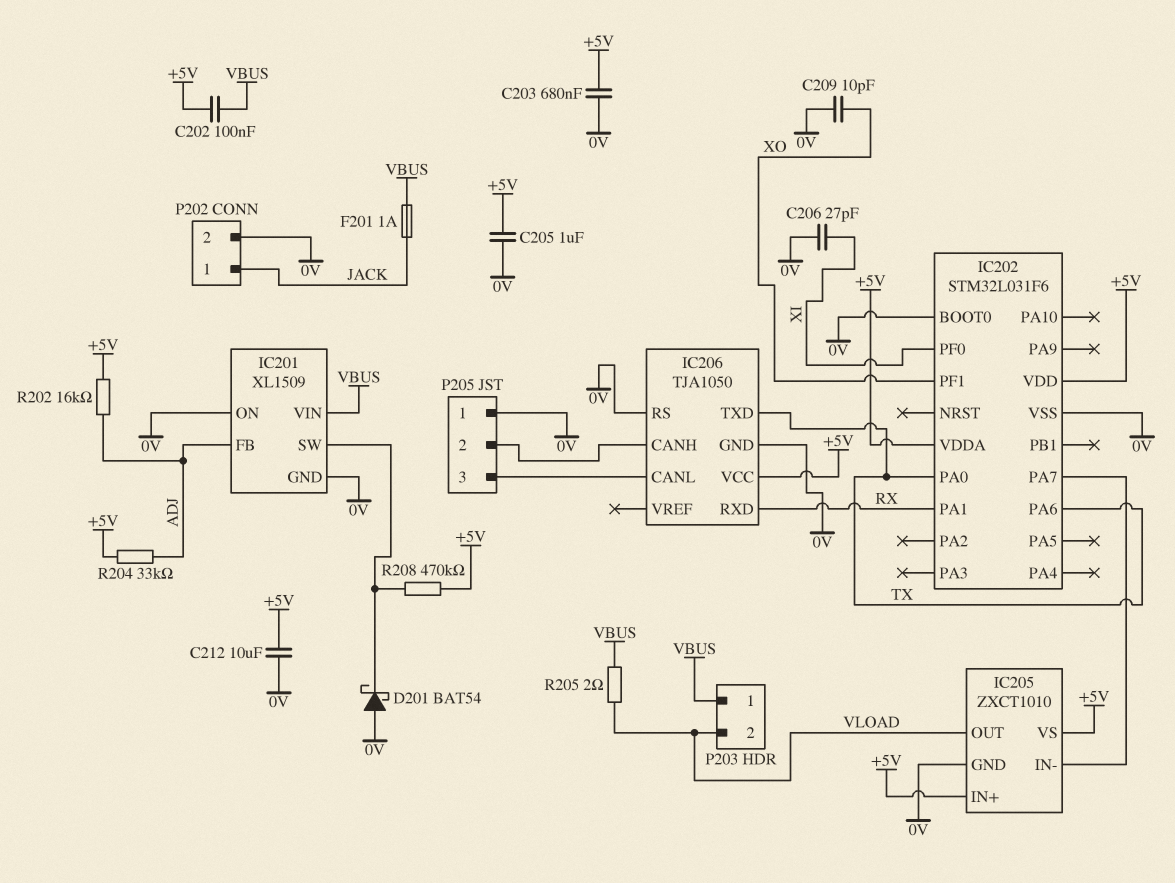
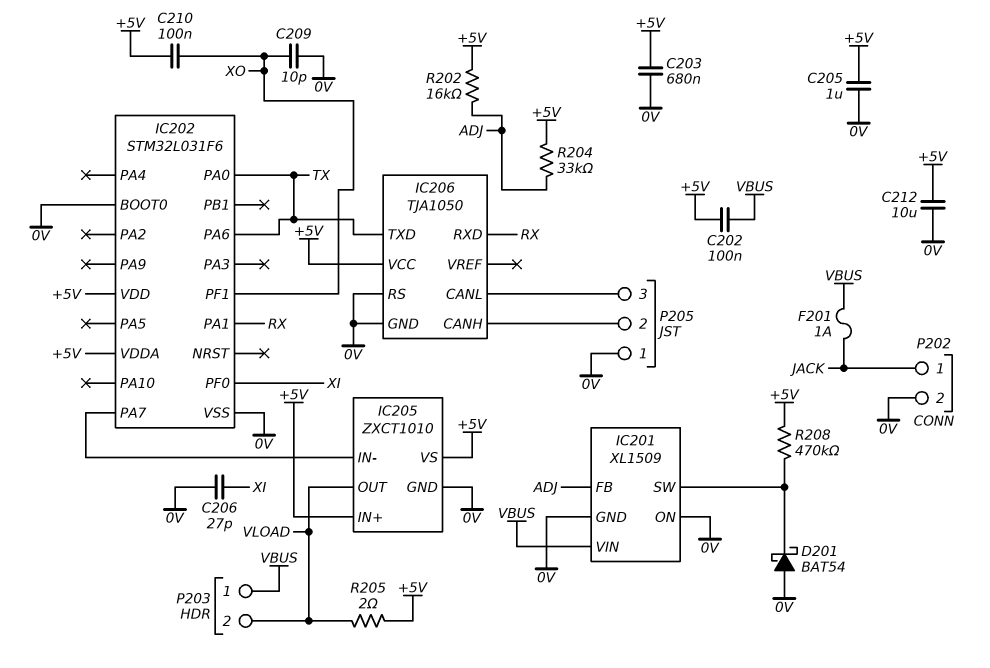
C210: none -> 100nF (+5V, XO)
R205: 2 (VBUS, VLOAD) -> 2 (+5V, VLOAD)

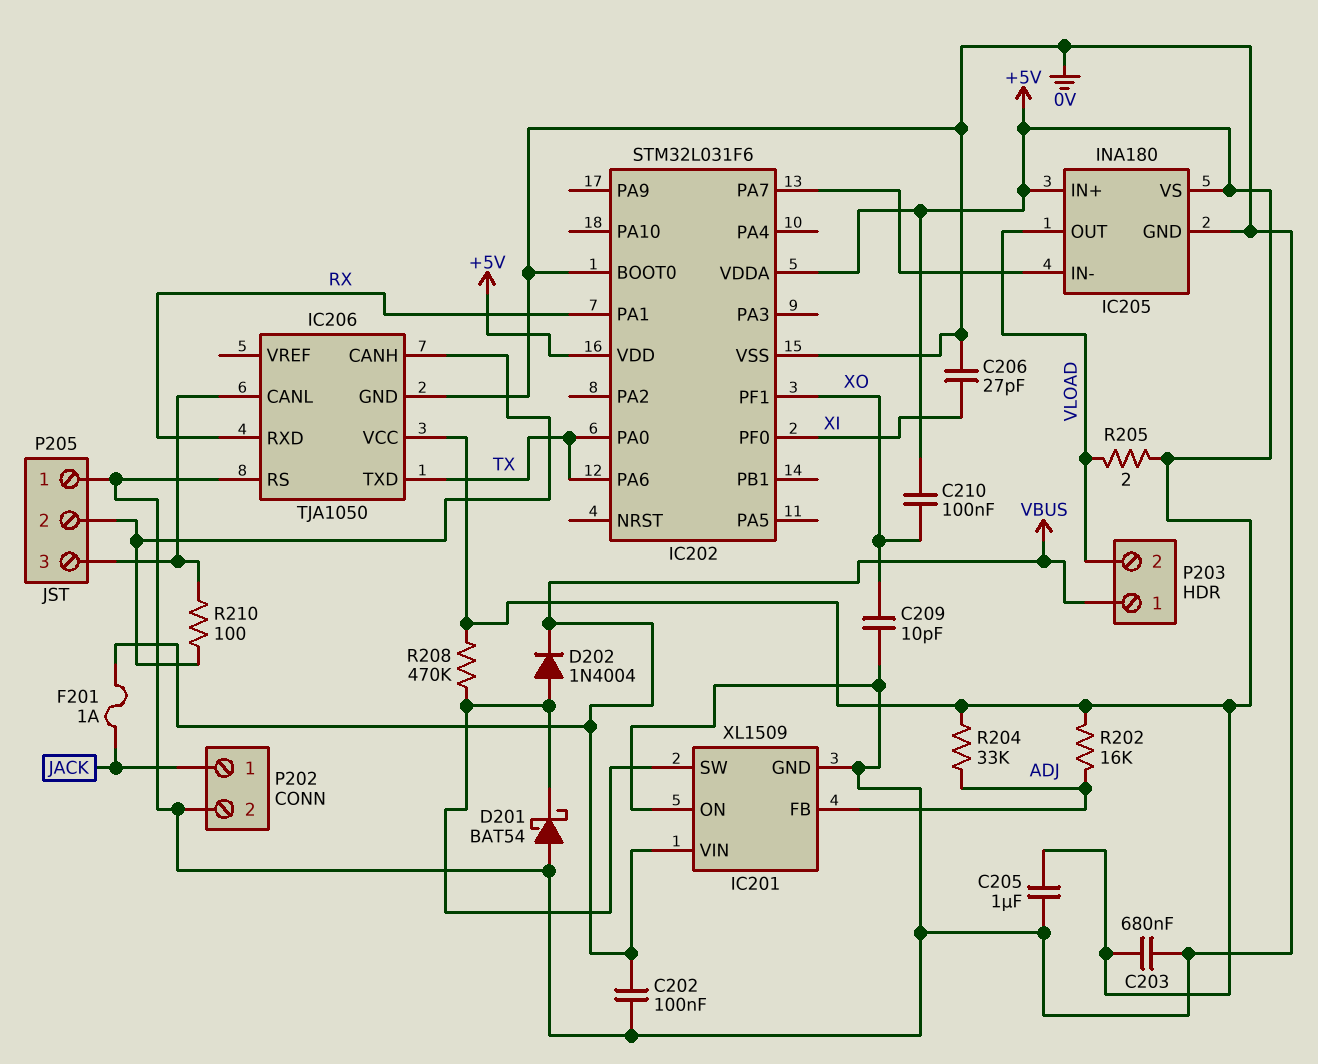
C202: 100nF (+5V, VBUS) -> 100nF (0V, VBUS)
C212: 10uF (+5V, 0V) -> none
D202: none -> diode 1N4004 (A IC201/SW, K VBUS)
IC205: ZXCT1010 -> INA180
R210: none -> 100 (IC206/CANH, IC206/CANL)

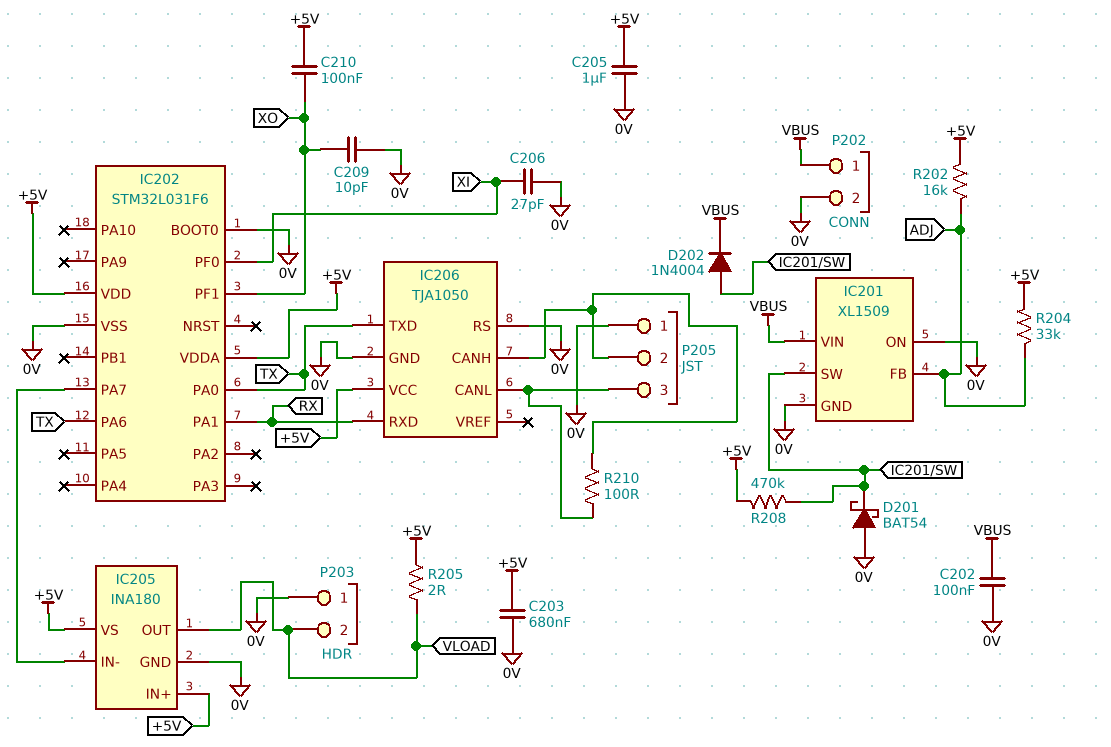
F201: 1A (JACK, VBUS) -> none
P202 pin 1: JACK -> VBUS
P203 pin 1: VBUS -> 0V

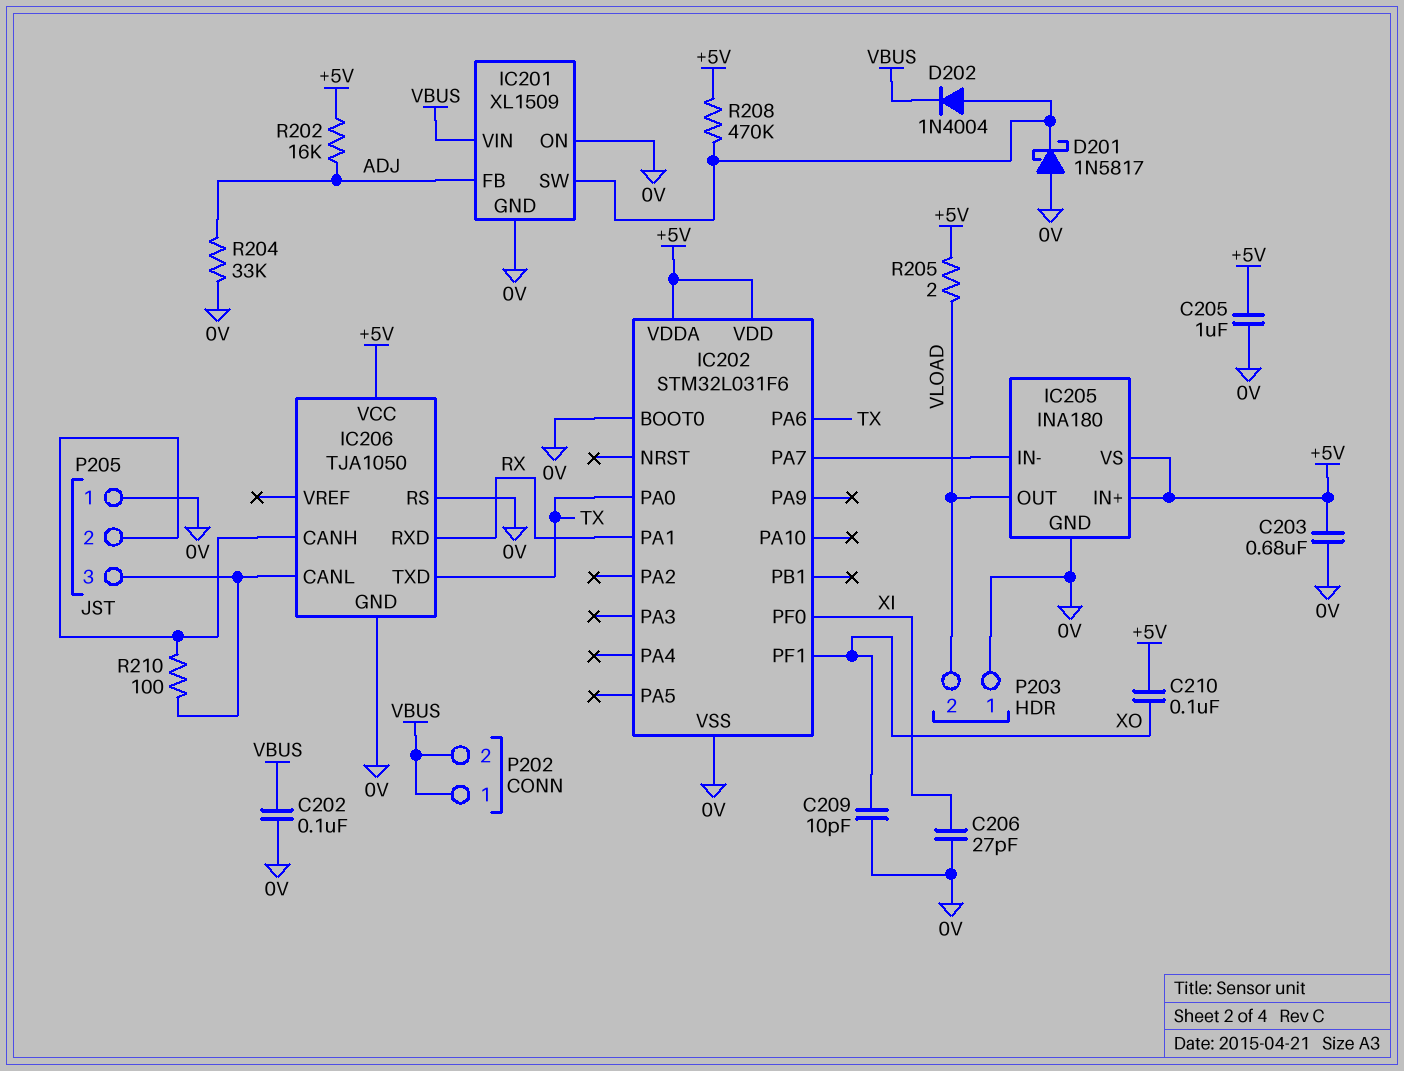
D201: schottky BAT54 (A 0V, K IC201/SW) -> schottky 1N5817 (A 0V, K IC201/SW)
P202 pin 2: 0V -> VBUS
R204: 33k (+5V, ADJ) -> 33k (0V, ADJ)

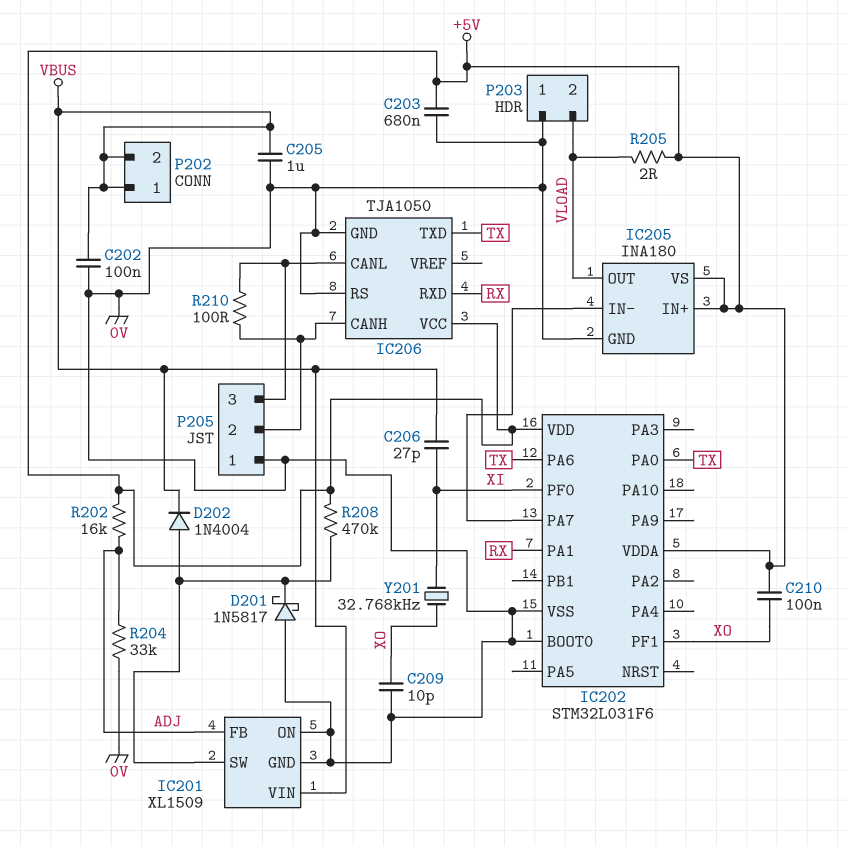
C205: 1uF (+5V, 0V) -> 1uF (0V, VBUS)
C206: 27pF (0V, XI) -> 27pF (VBUS, XI)
Y201: none -> 32.768kHz (XI, XO)

